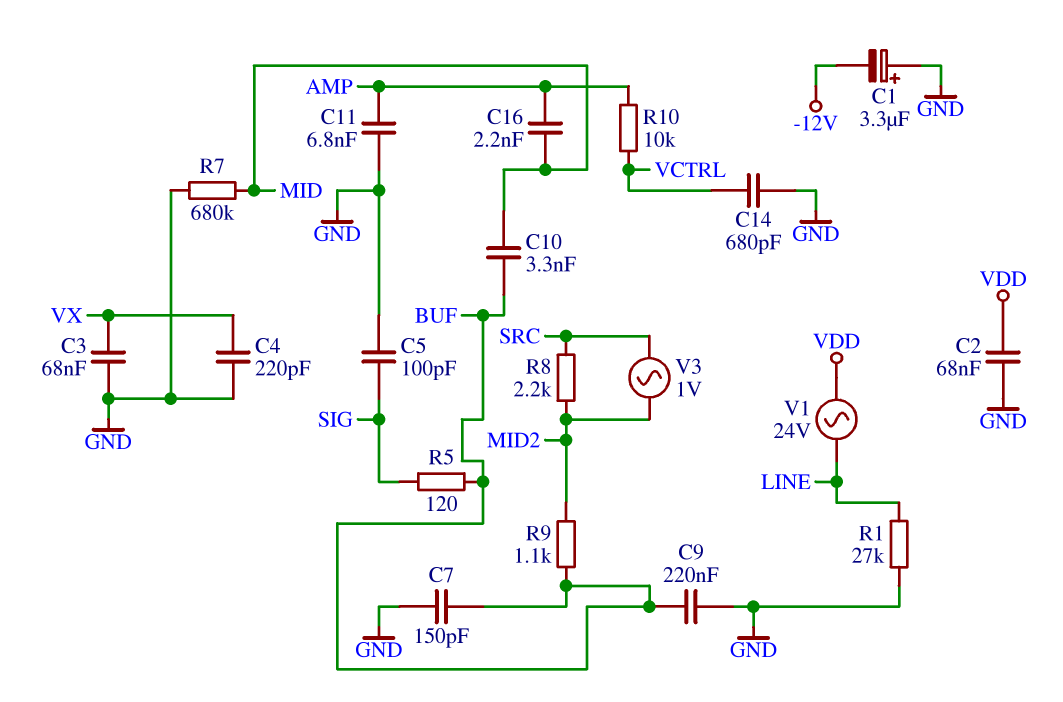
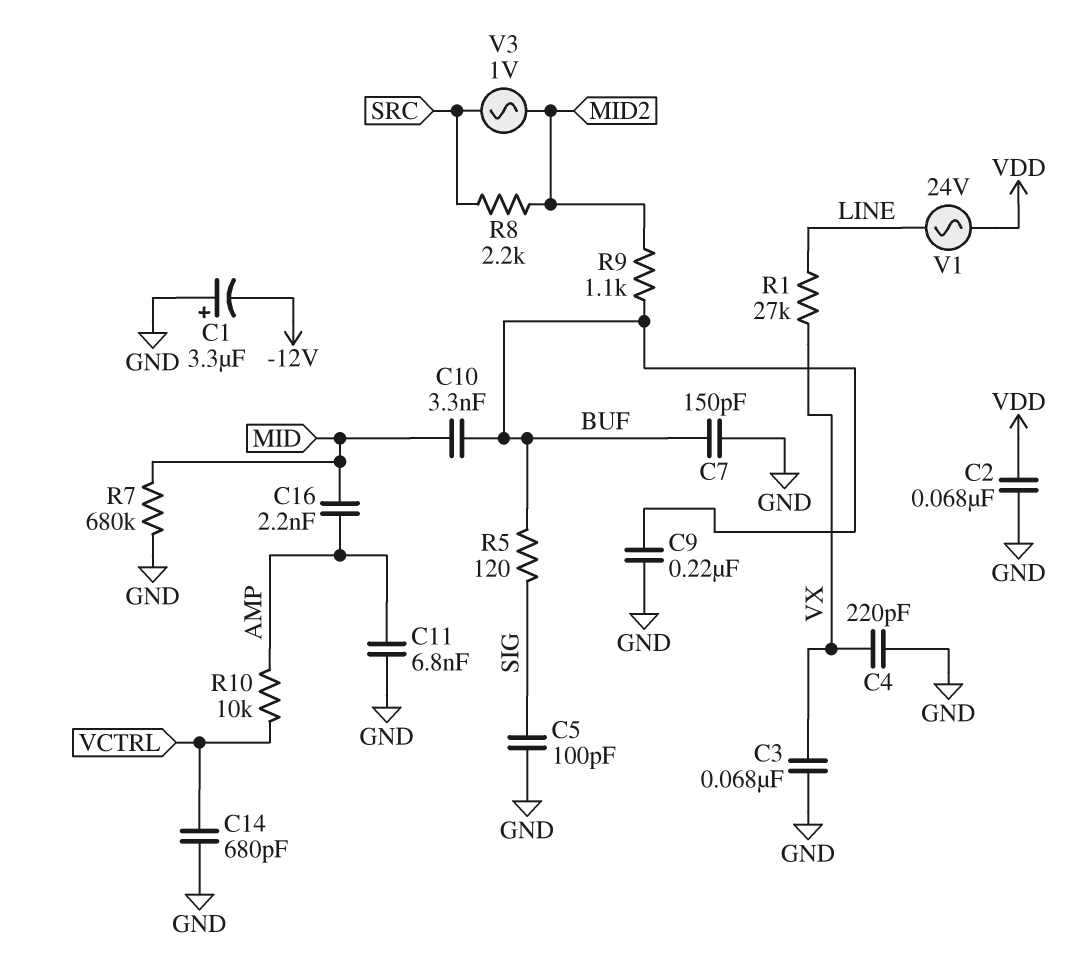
R1: 27k (GND, LINE) -> 27k (LINE, VX)

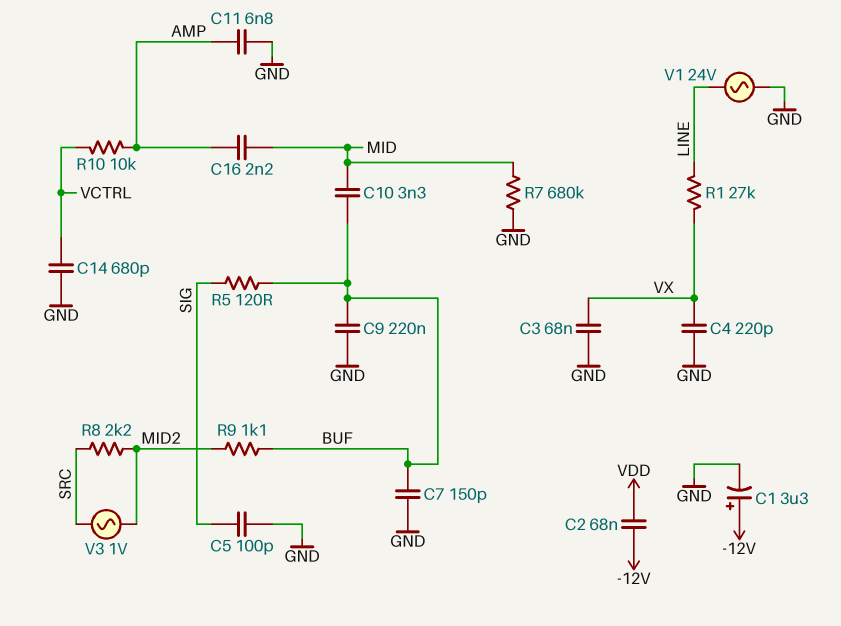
C1: 3.3uF (plus GND, minus -12V) -> 3.3uF (plus -12V, minus GND)
C2: 68nF (GND, VDD) -> 68nF (-12V, VDD)
V1: AC 24V (LINE, VDD) -> AC 24V (GND, LINE)

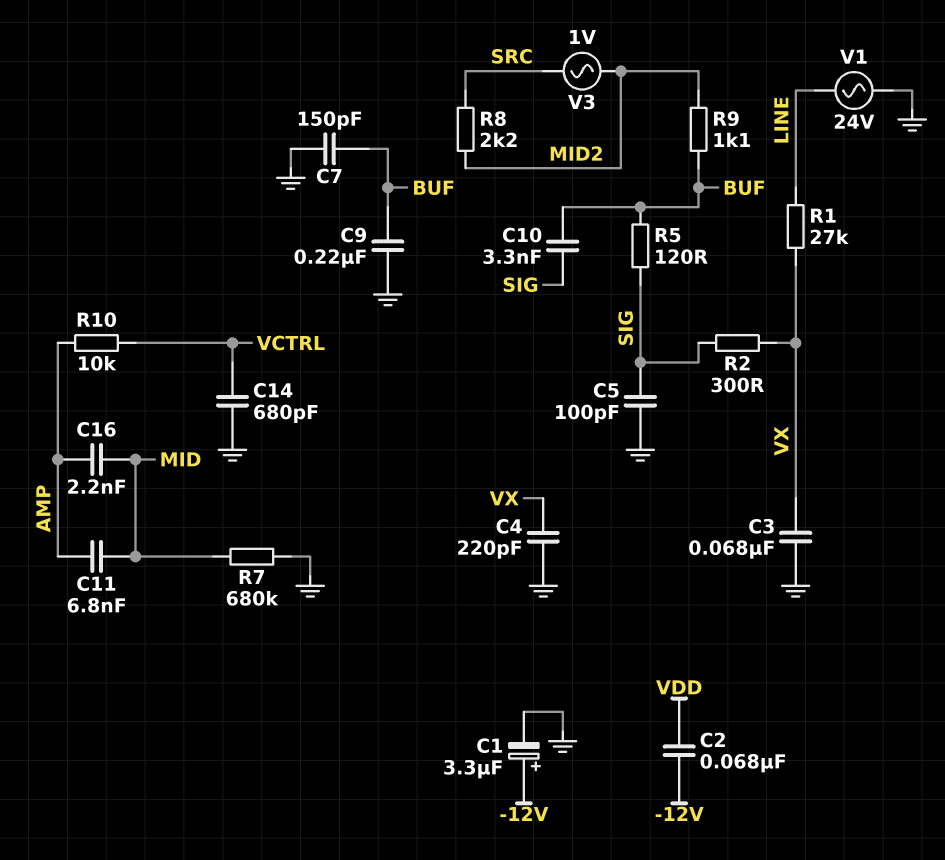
C10: 3.3nF (BUF, MID) -> 3.3nF (BUF, SIG)
C11: 6.8nF (AMP, GND) -> 6.8nF (AMP, MID)
R2: none -> 300 (SIG, VX)

